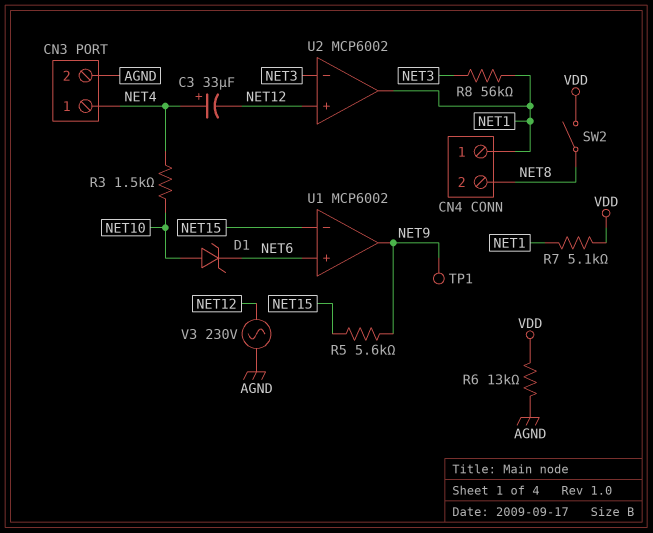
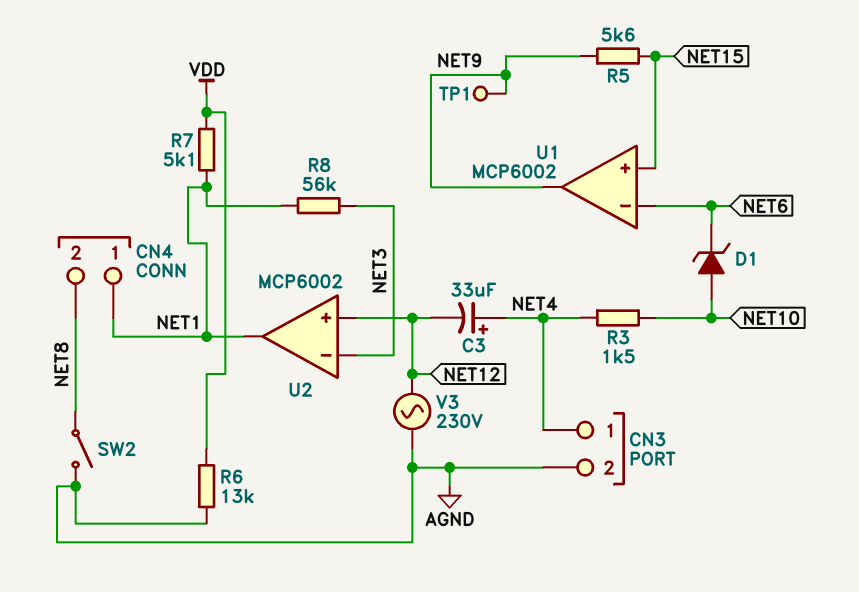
SW2: switch (NET8, VDD) -> switch (AGND, NET8)
U1 pin in+: NET6 -> NET15
U1 pin in-: NET15 -> NET6

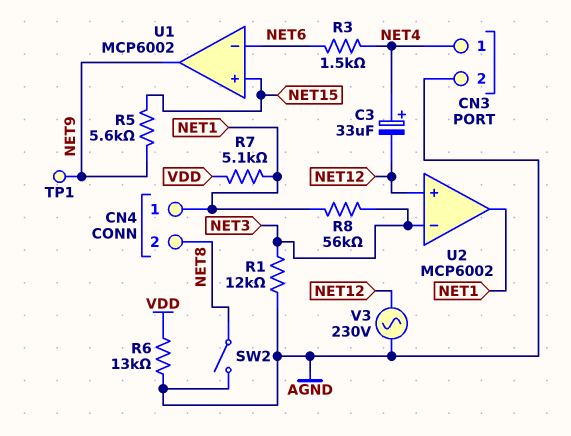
D1: zener (A NET10, K NET6) -> none
R1: none -> 12k (AGND, NET3)
R3: 1.5k (NET4, NET10) -> 1.5k (NET4, NET6)

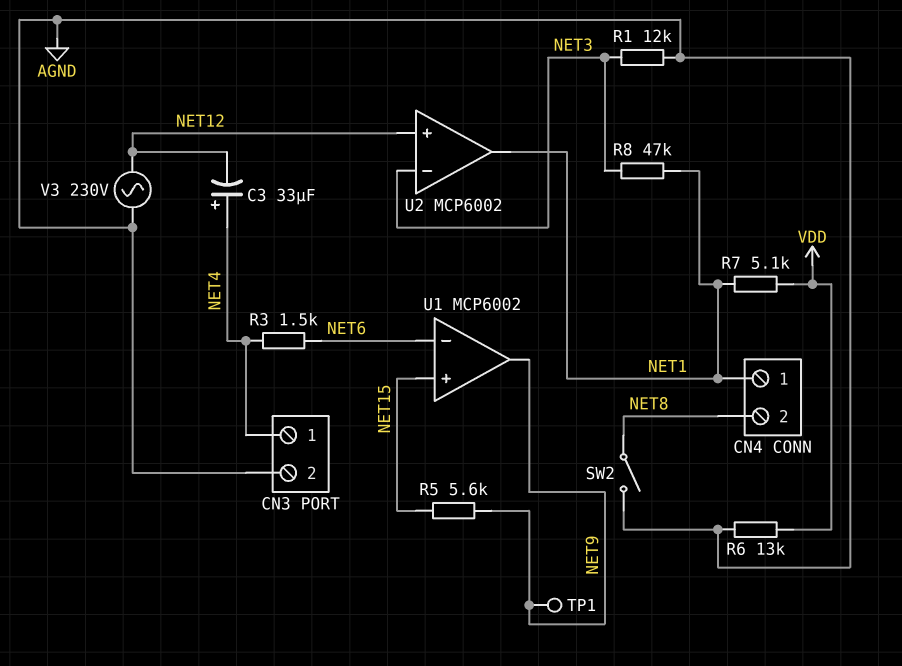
R8: 56k (NET1, NET3) -> 47k (NET1, NET3)

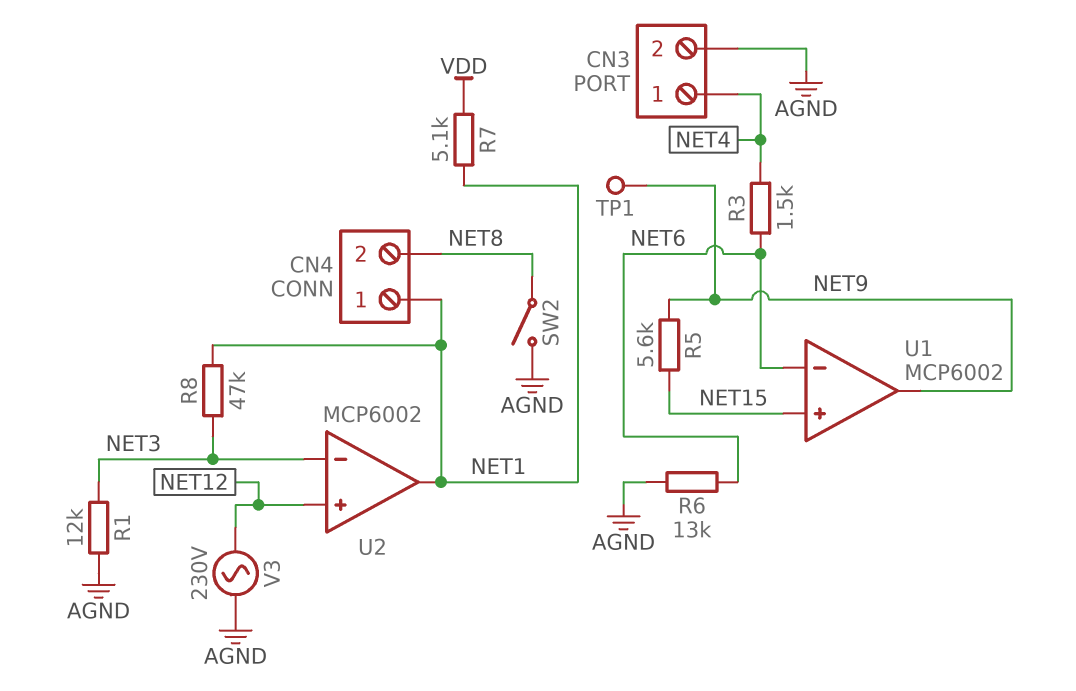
C3: 33uF (plus NET4, minus NET12) -> none
R6: 13k (AGND, VDD) -> 13k (AGND, NET6)

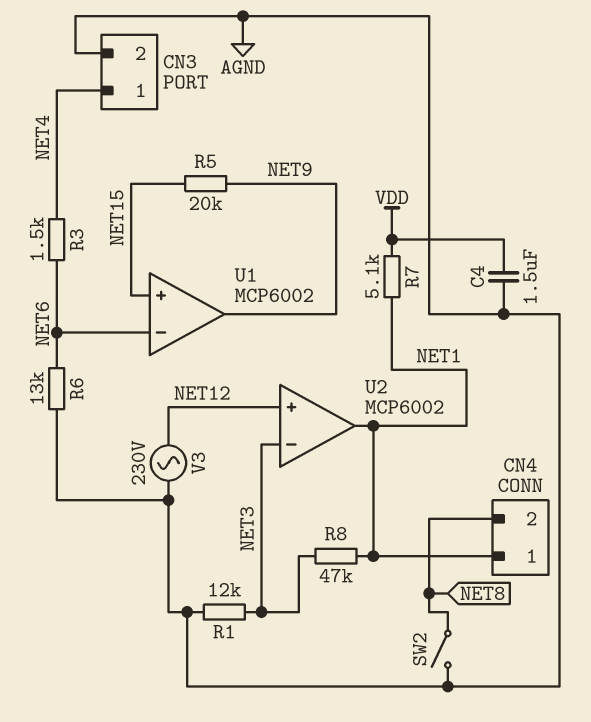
C4: none -> 1.5uF (AGND, VDD)
R5: 5.6k (NET9, NET15) -> 20k (NET9, NET15)
TP1: test point (NET9) -> none

